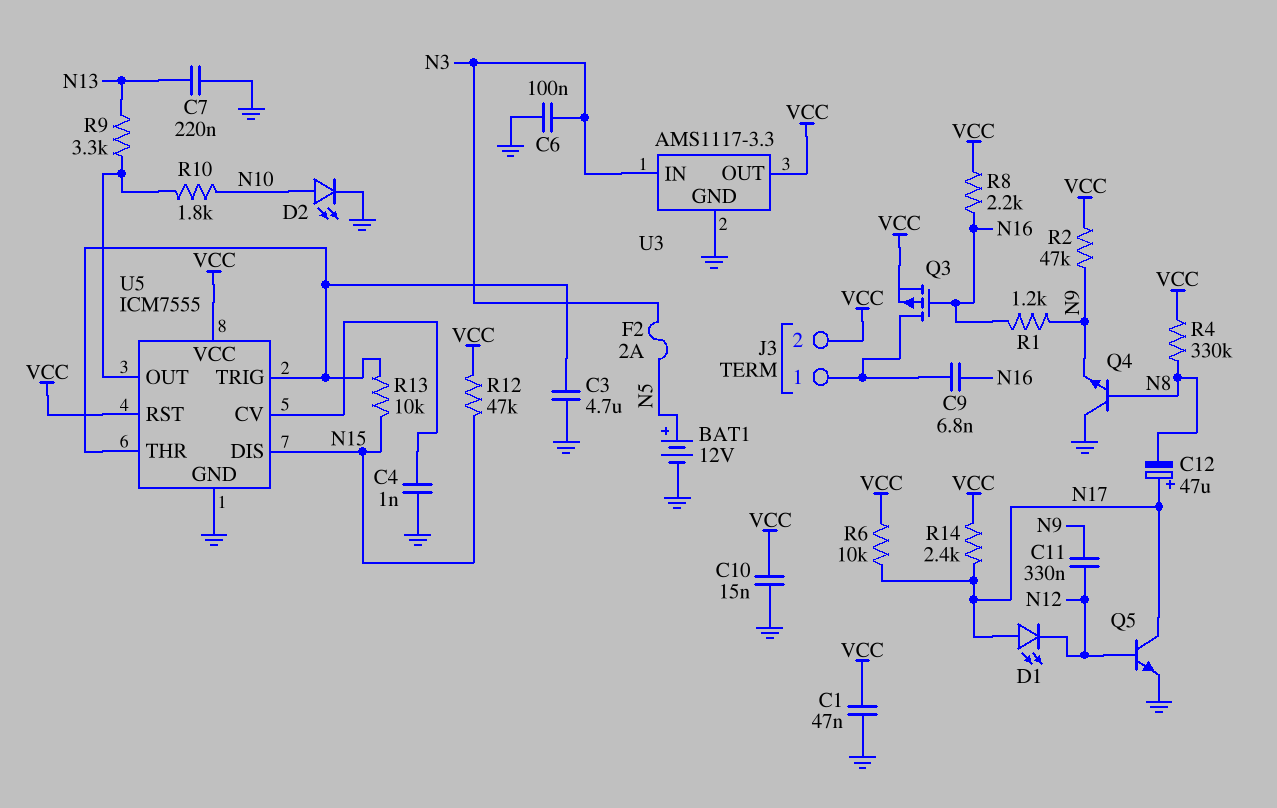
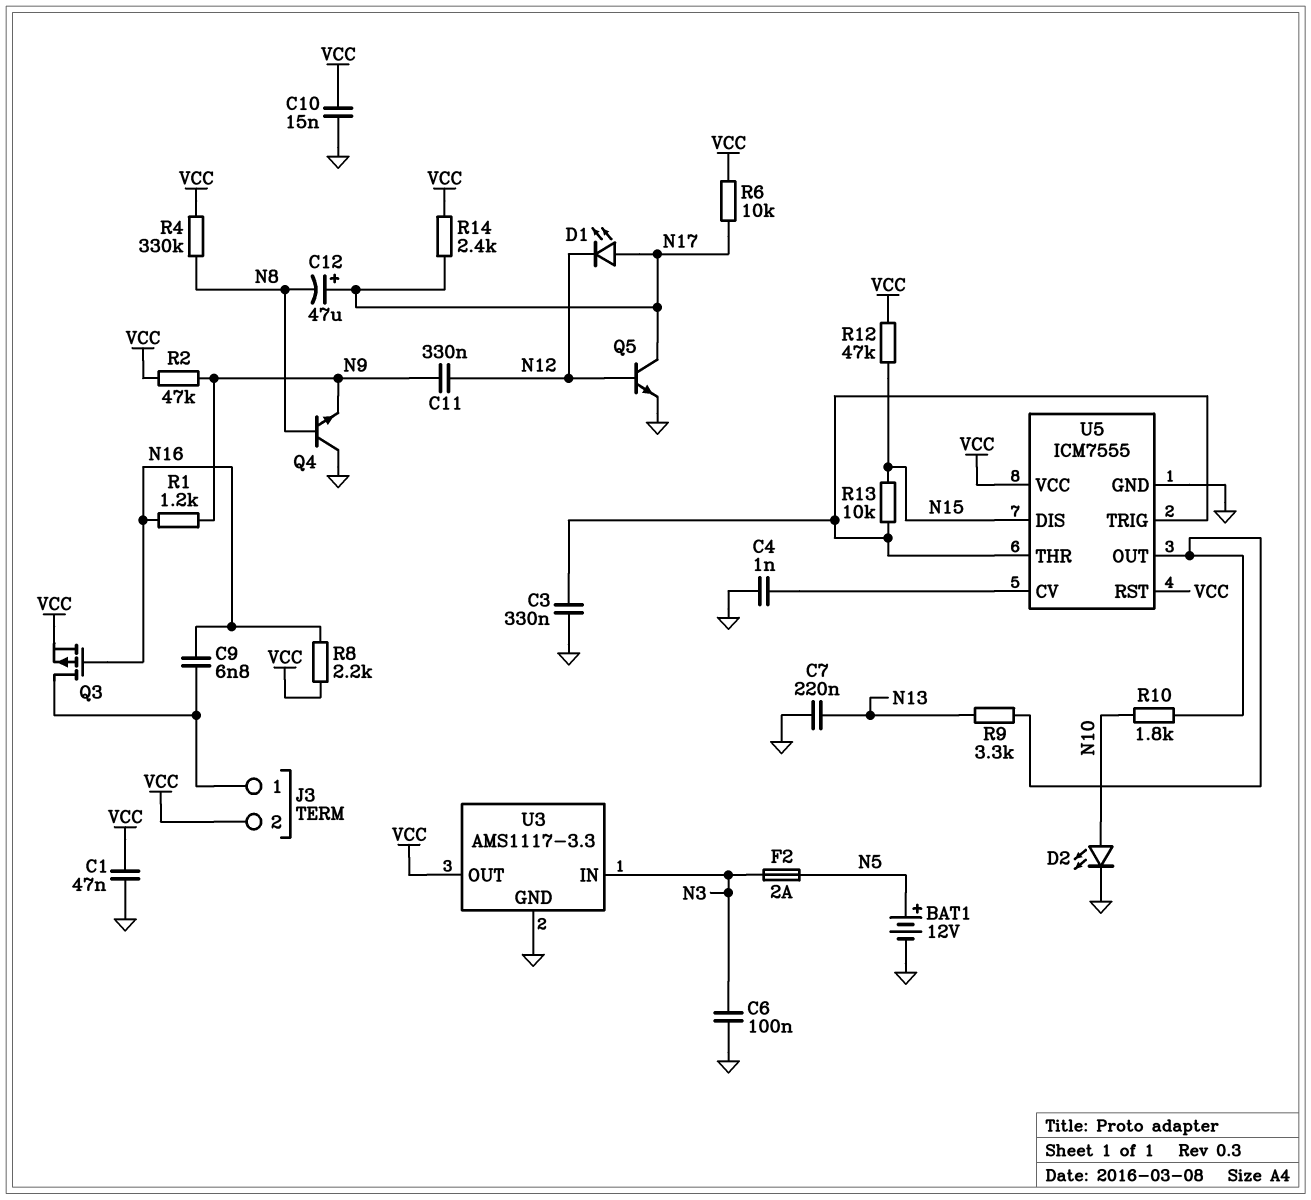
C3: 4.7uF (GND, U5/THR) -> 330nF (GND, U5/THR)

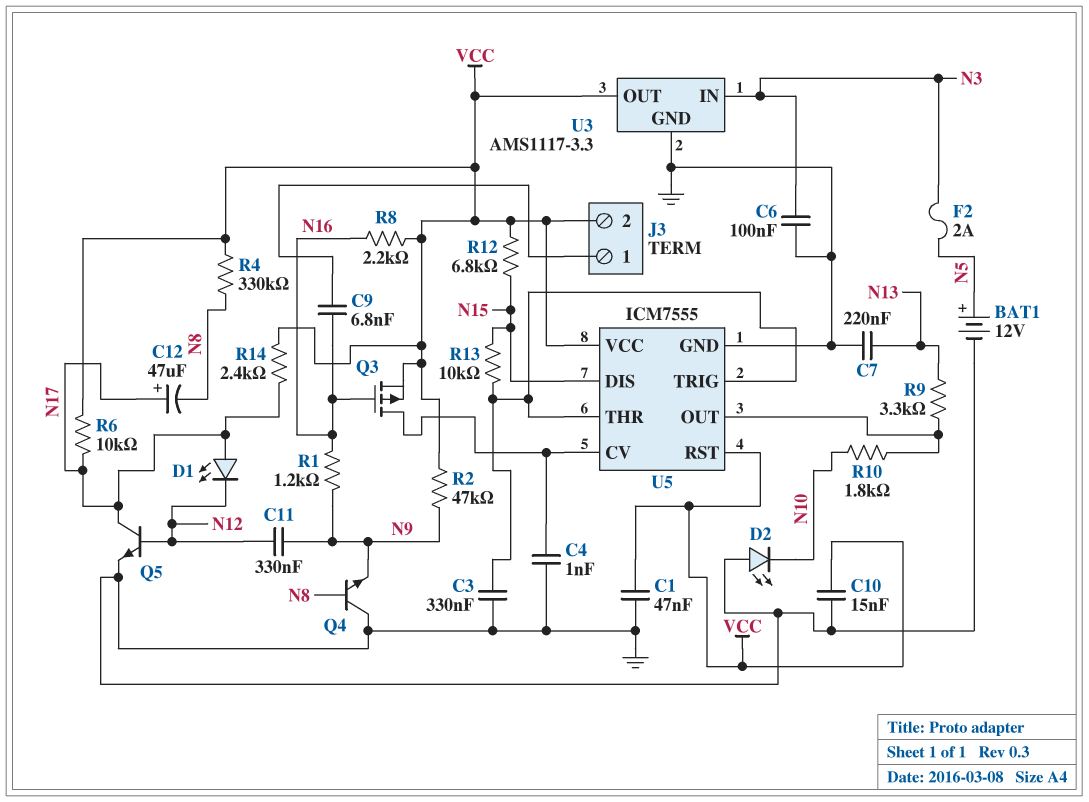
D2: LED (A N10, K GND) -> LED (A GND, K N10)
Q3: PMOS (G N16, D J3/1, S VCC) -> PMOS (G N16, D U5/CV, S VCC)
R12: 47k (N15, VCC) -> 6.8k (N15, VCC)

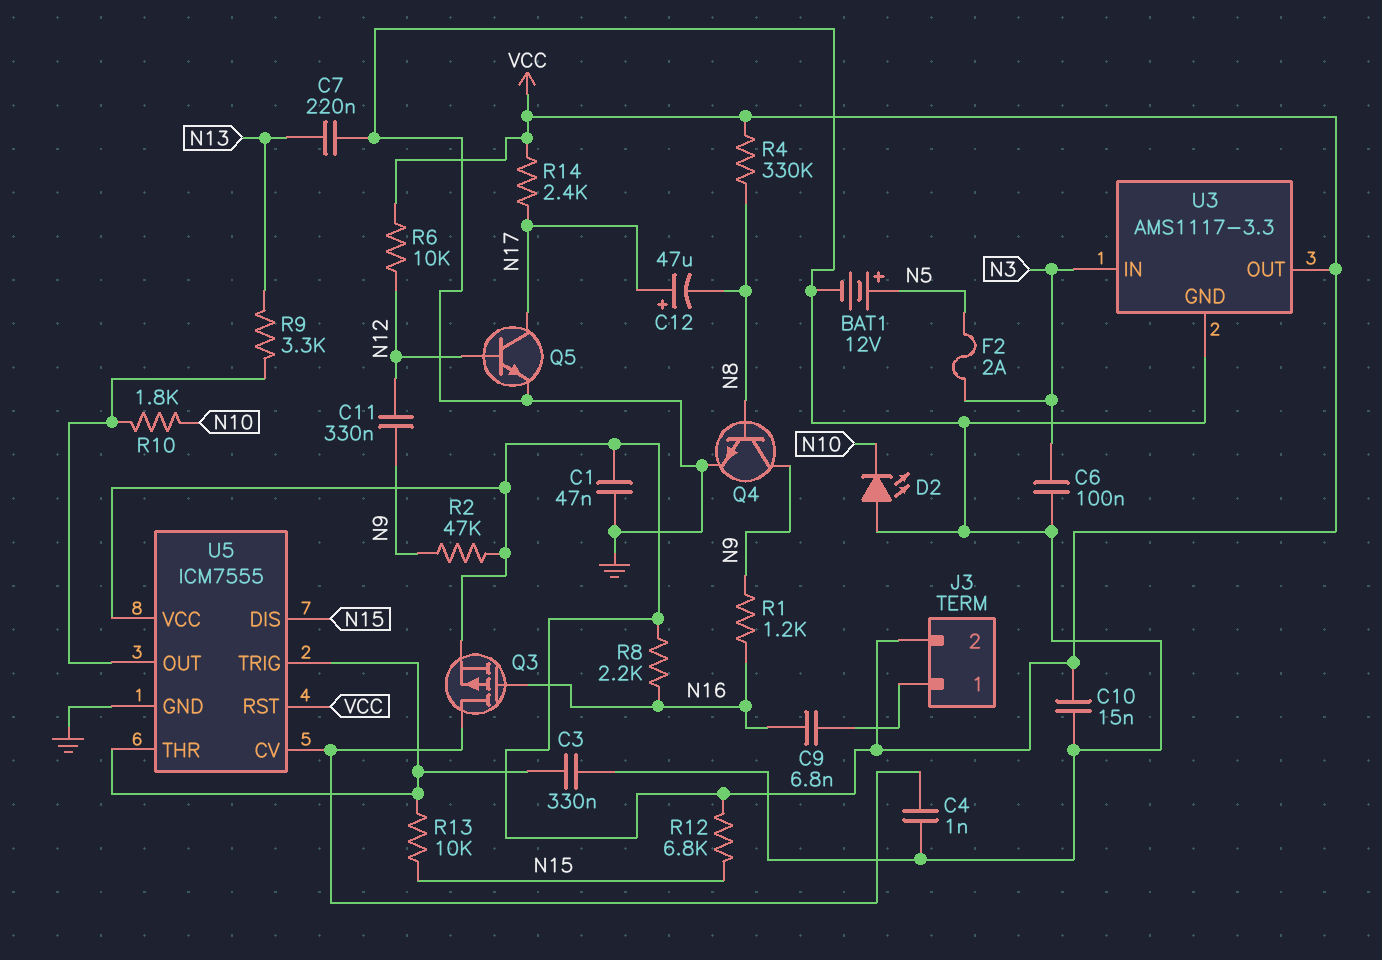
D1: LED (A N17, K N12) -> none
Q4: NPN (B N8, C GND, E N9) -> NPN (B N8, C N9, E GND)
R6: 10k (N17, VCC) -> 10k (N12, VCC)

